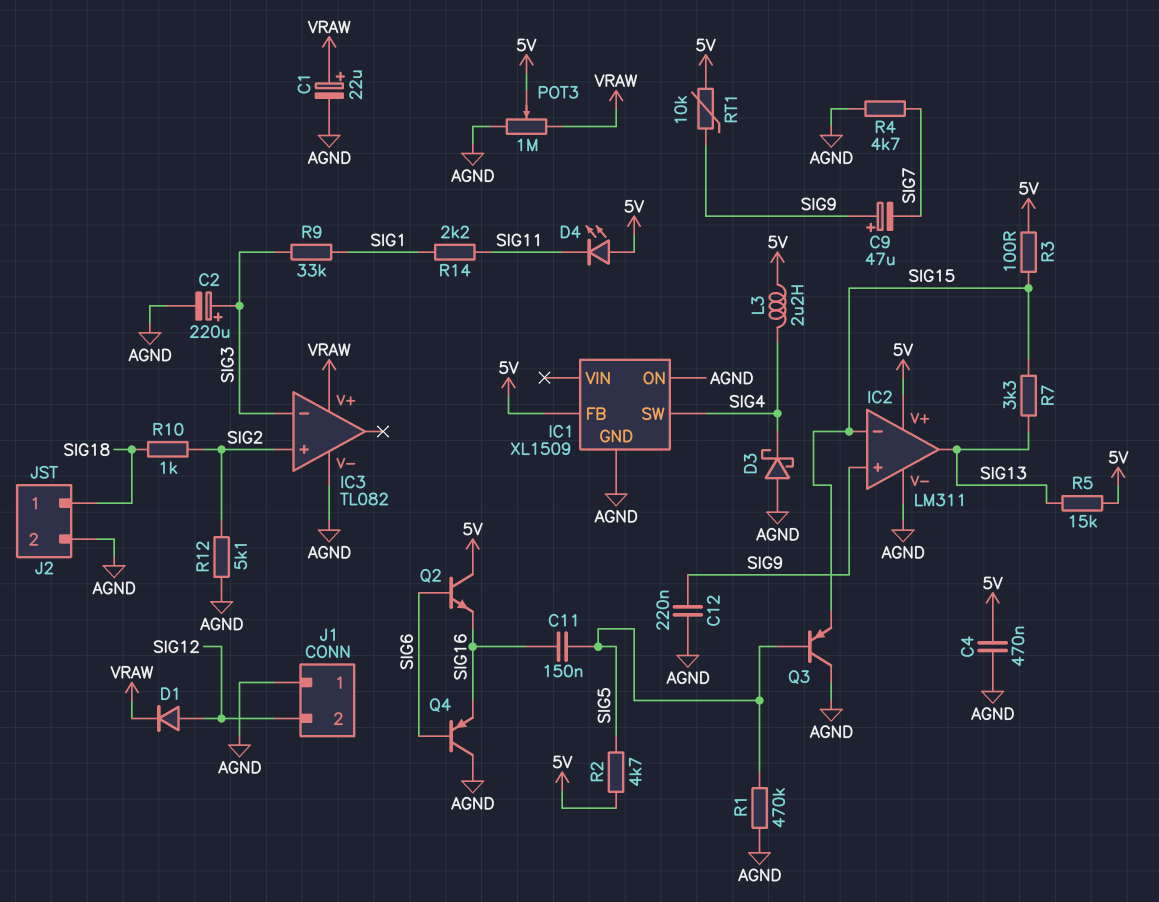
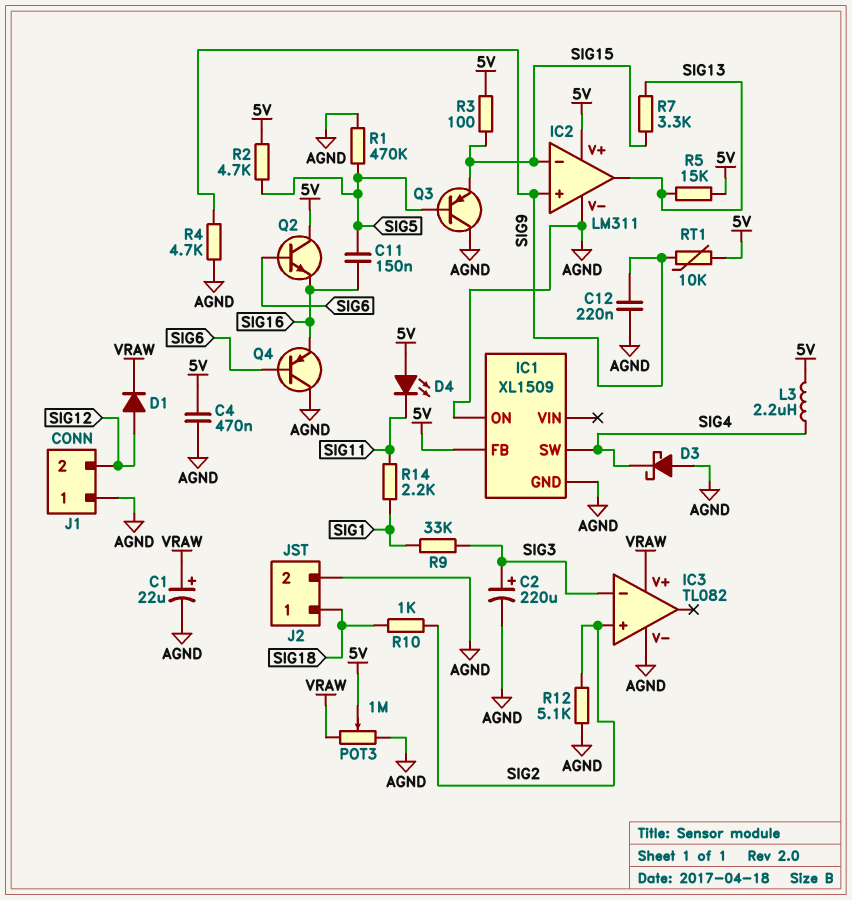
C9: 47uF (plus SIG9, minus SIG7) -> none
R4: 4.7k (AGND, SIG7) -> 4.7k (AGND, SIG9)

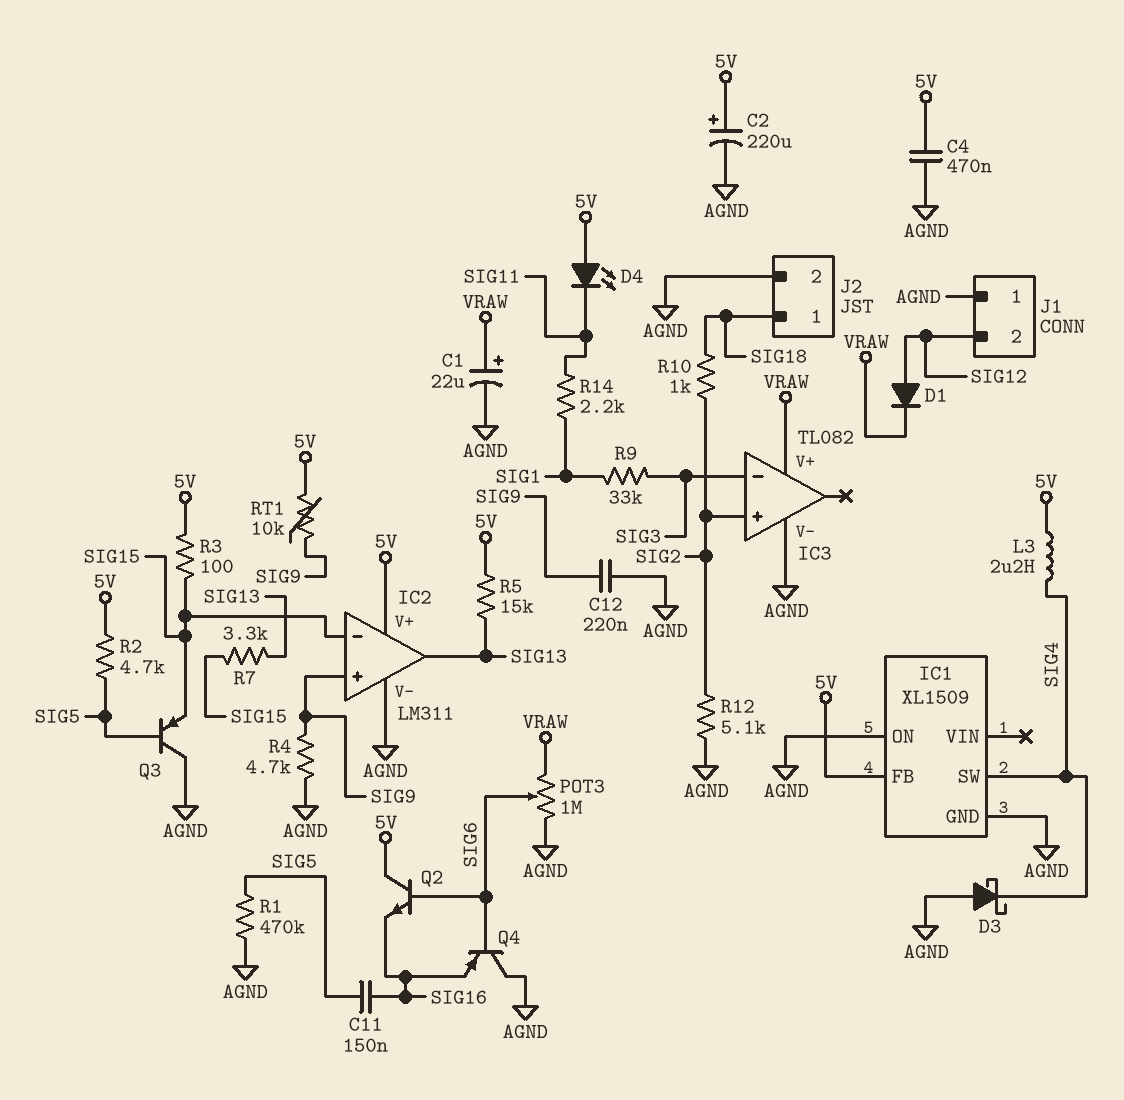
C2: 220uF (plus SIG3, minus AGND) -> 220uF (plus 5V, minus AGND)
POT3: 1M (AGND, VRAW, wiper 5V) -> 1M (AGND, VRAW, wiper SIG6)

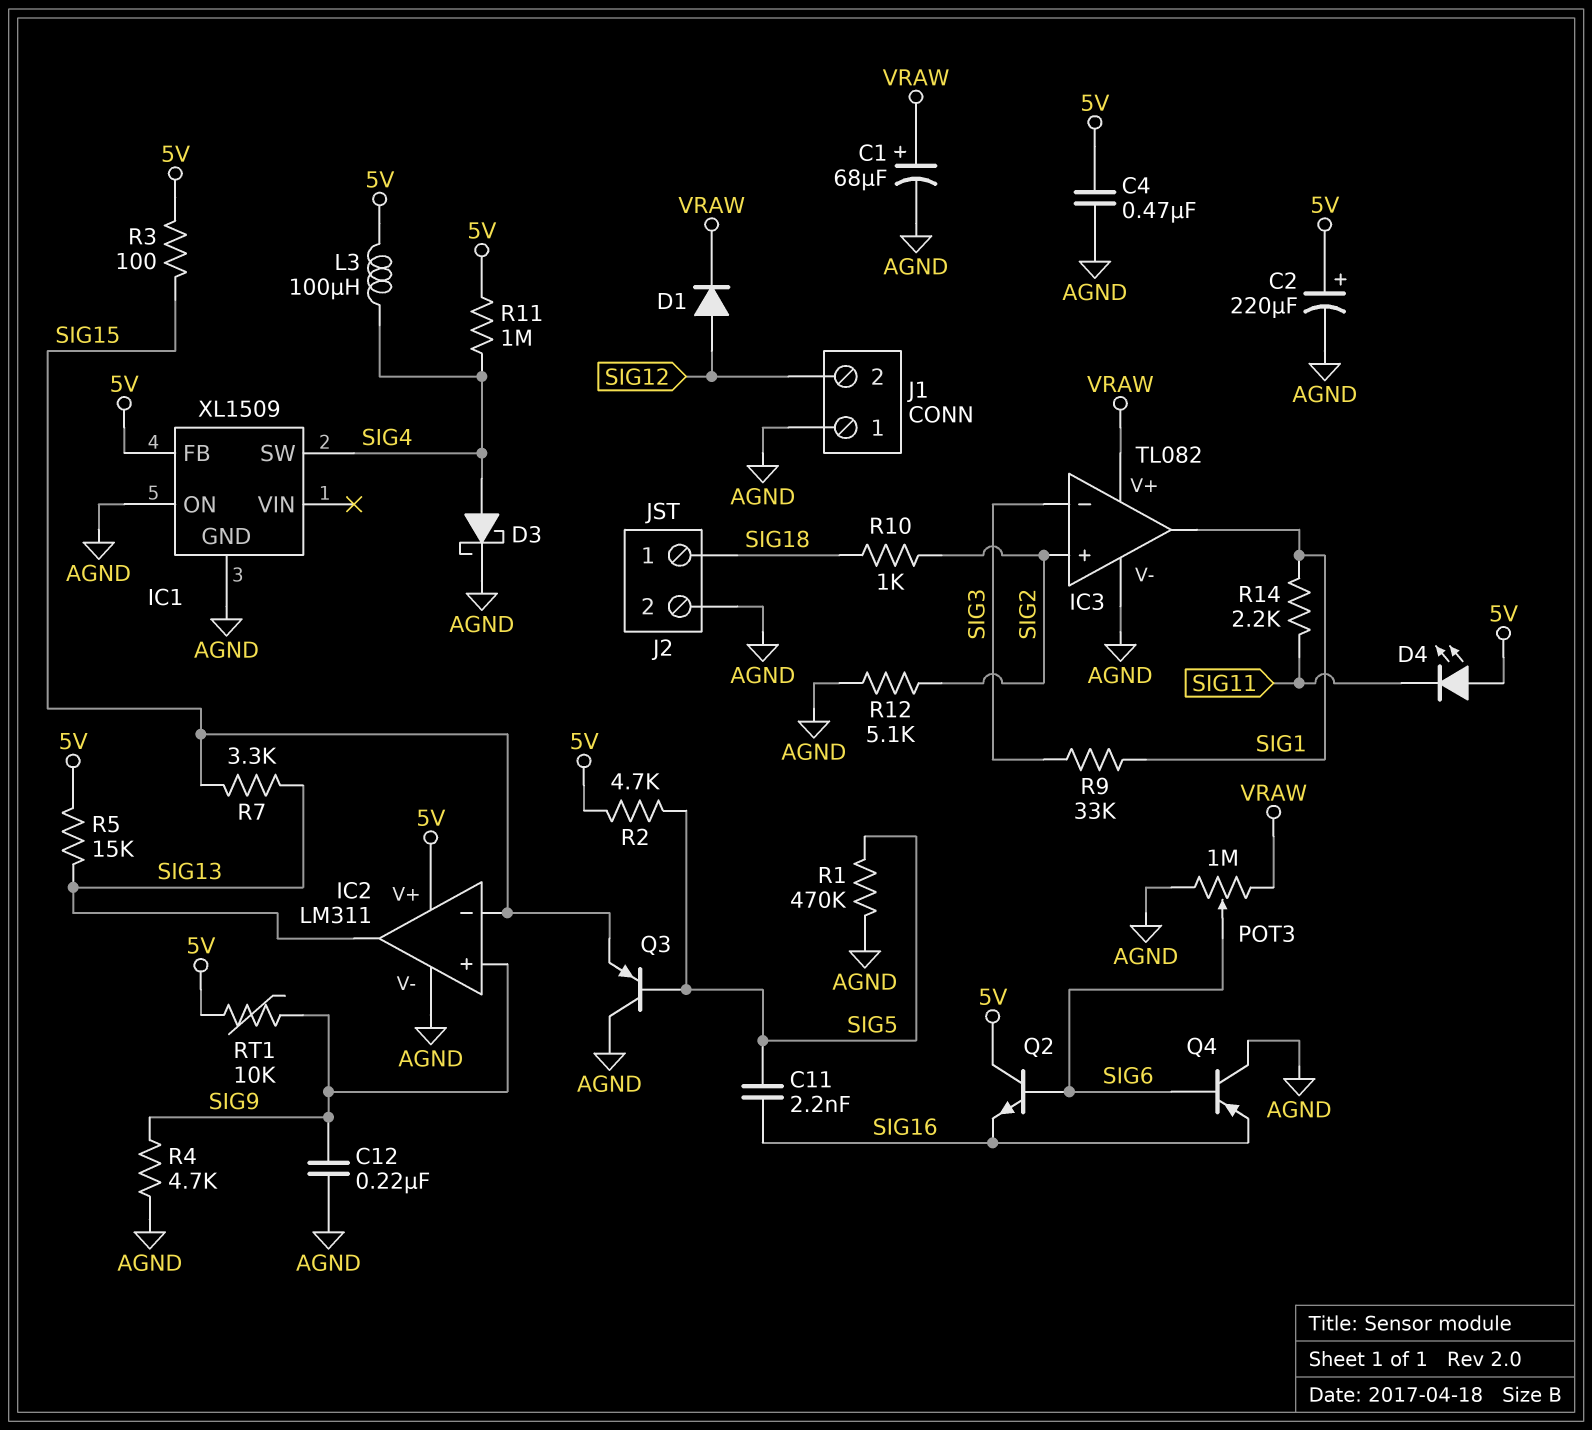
C1: 22uF (plus VRAW, minus AGND) -> 68uF (plus VRAW, minus AGND)
C11: 150nF (SIG5, SIG16) -> 2.2nF (SIG5, SIG16)
D3: schottky (A AGND, K SIG4) -> schottky (A SIG4, K AGND)
IC3 pin out: none -> SIG1
L3: 2.2uH (5V, SIG4) -> 100uH (5V, SIG4)
R11: none -> 1M (5V, SIG4)

